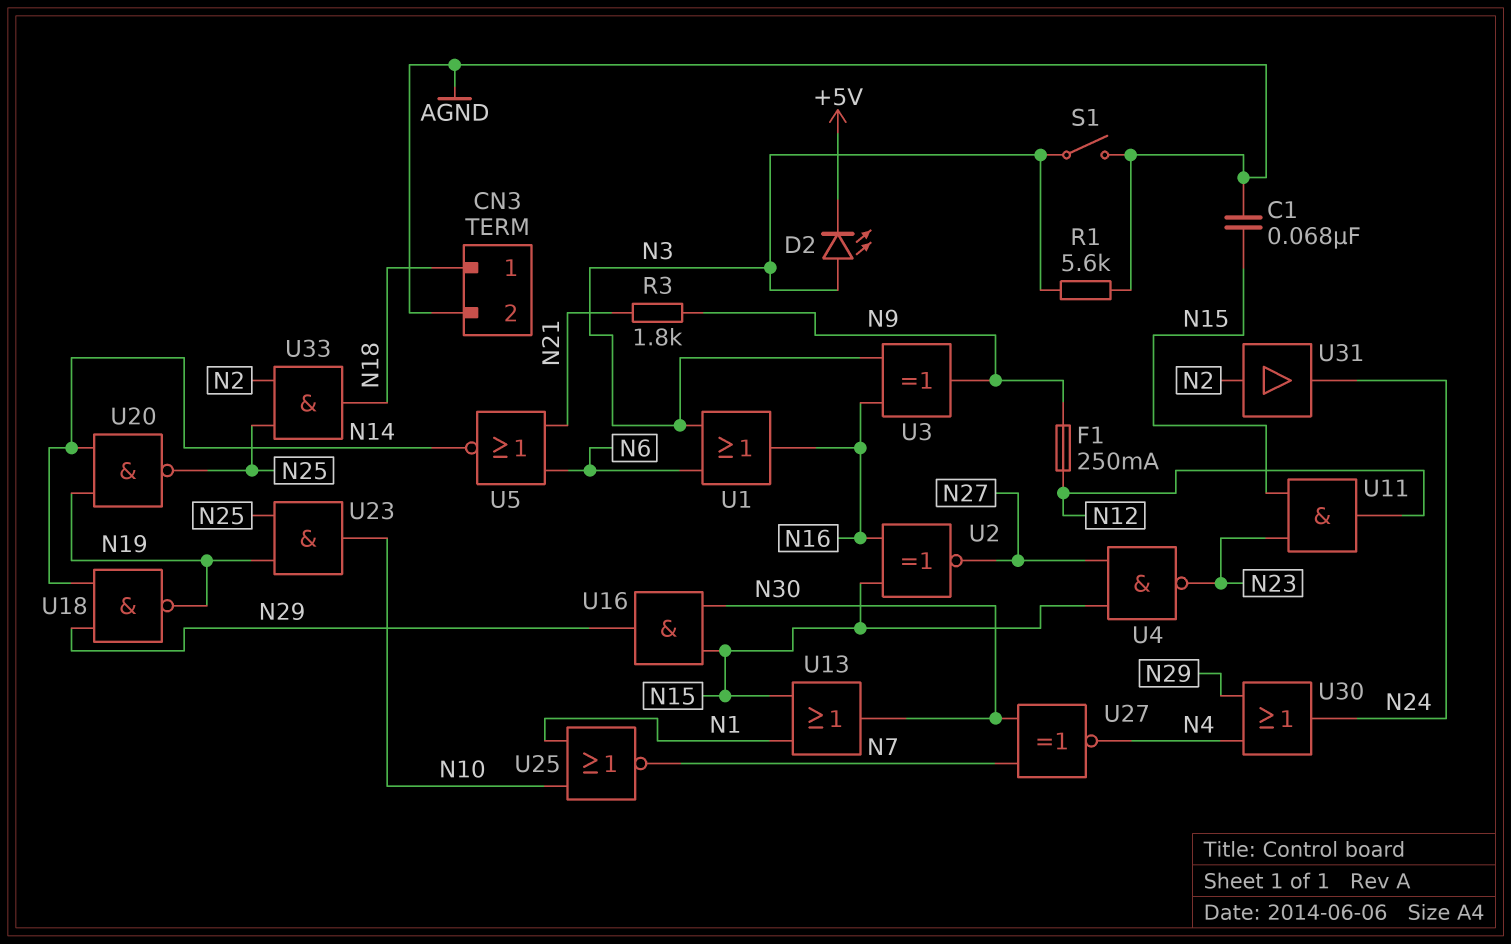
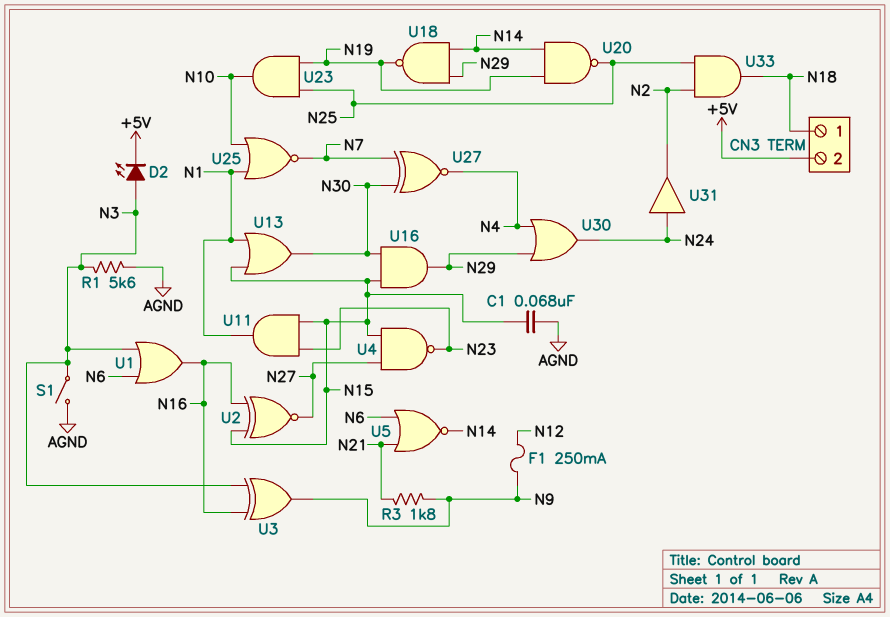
CN3 pin 2: AGND -> +5V
U11: AND (in N15, in N23, out N12) -> AND (in N15, in N23, out N1)
U31: buffer (in N2, out N24) -> buffer (in N24, out N2)

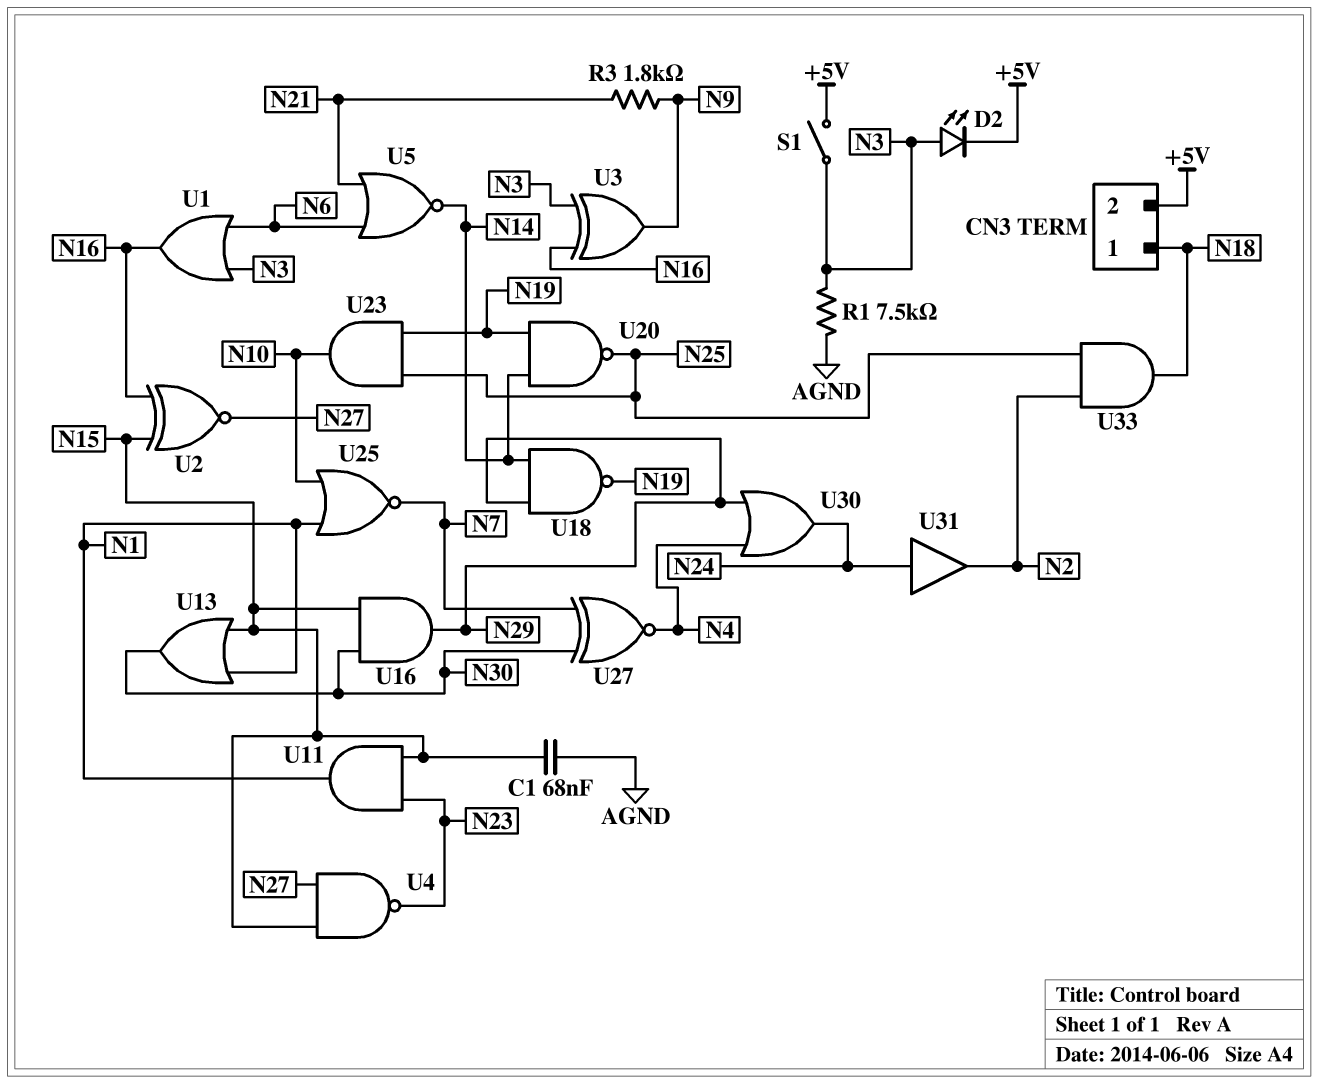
F1: 250mA (N9, N12) -> none
R1: 5.6k (AGND, N3) -> 7.5k (AGND, N3)
S1: switch (AGND, N3) -> switch (+5V, N3)

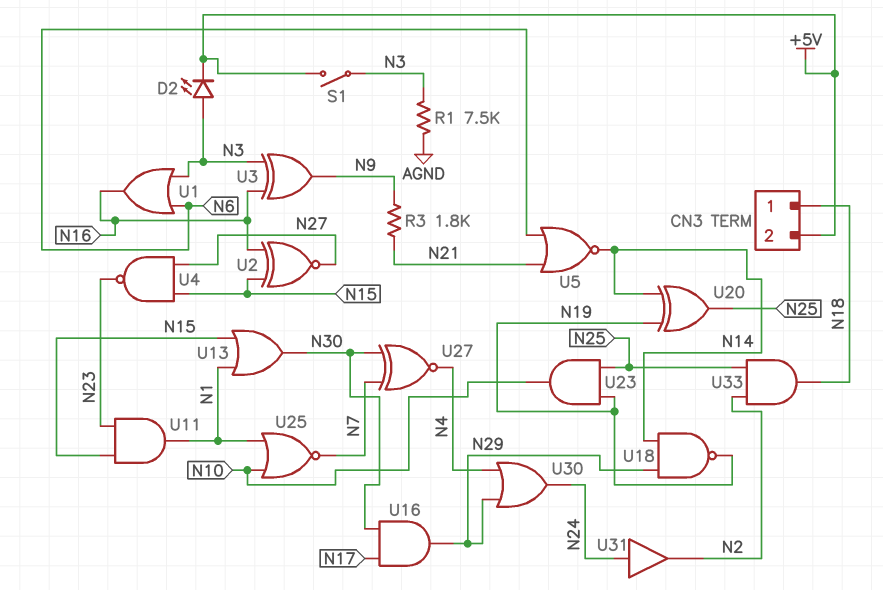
C1: 68nF (AGND, N15) -> none
U16: AND (in N15, in N30, out N29) -> AND (in N17, in N30, out N29)
U20: NAND (in N14, in N19, out N25) -> XOR (in N14, in N19, out N25)

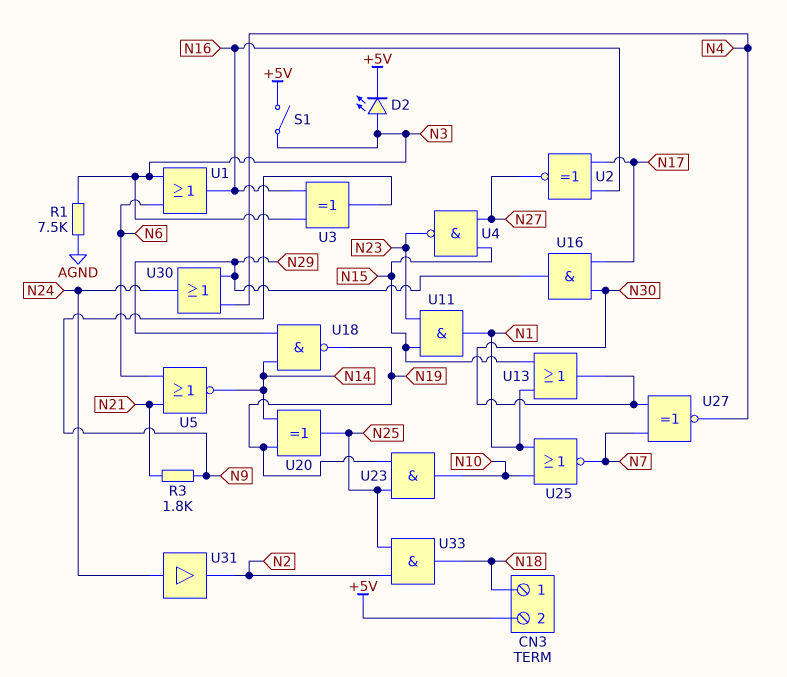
U2: XNOR (in N15, in N16, out N27) -> XNOR (in N16, in N17, out N27)

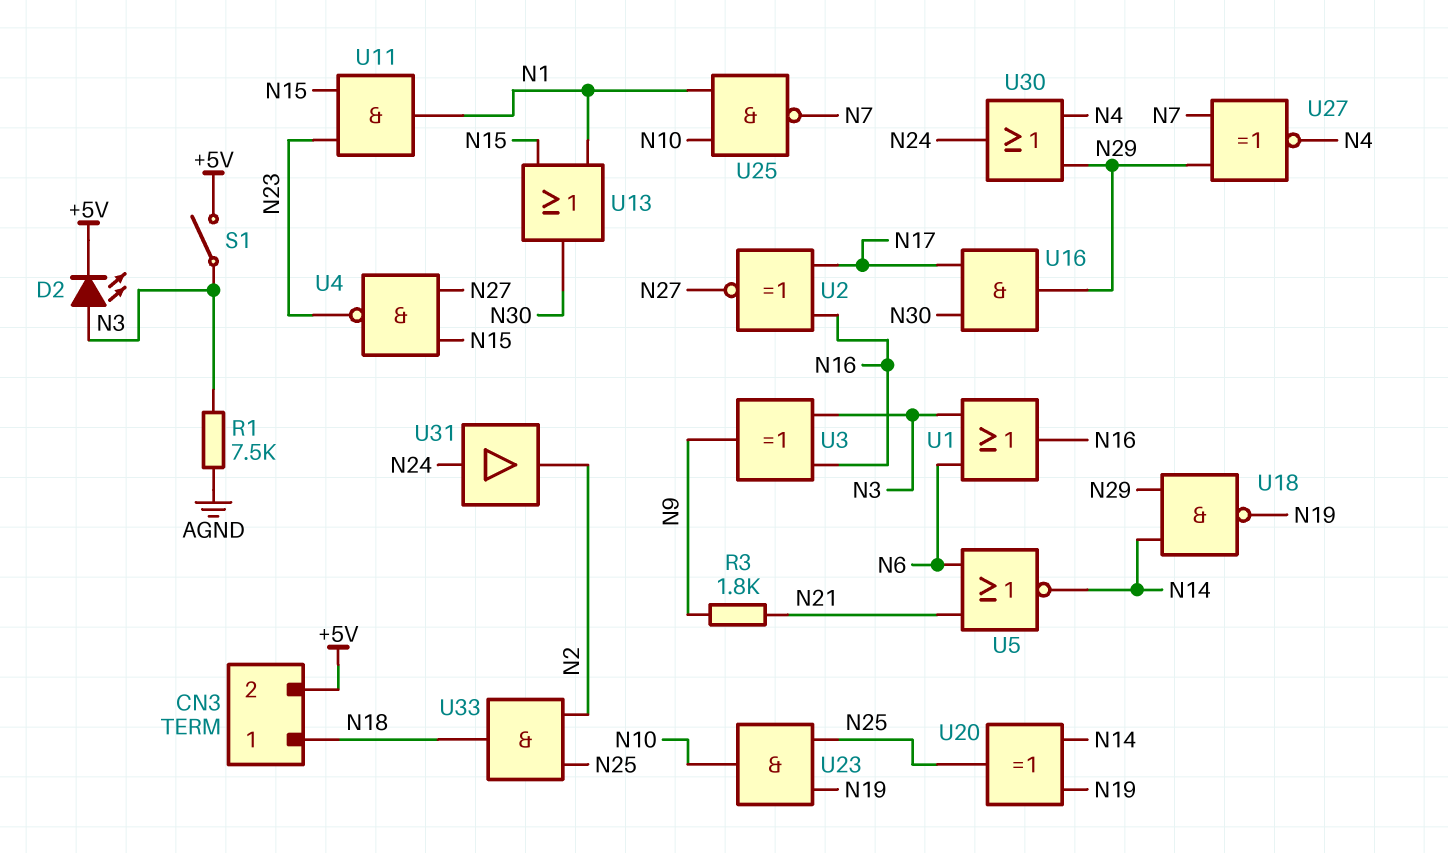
U25: NOR (in N1, in N10, out N7) -> NAND (in N1, in N10, out N7)
U27: XNOR (in N7, in N30, out N4) -> XNOR (in N7, in N29, out N4)

